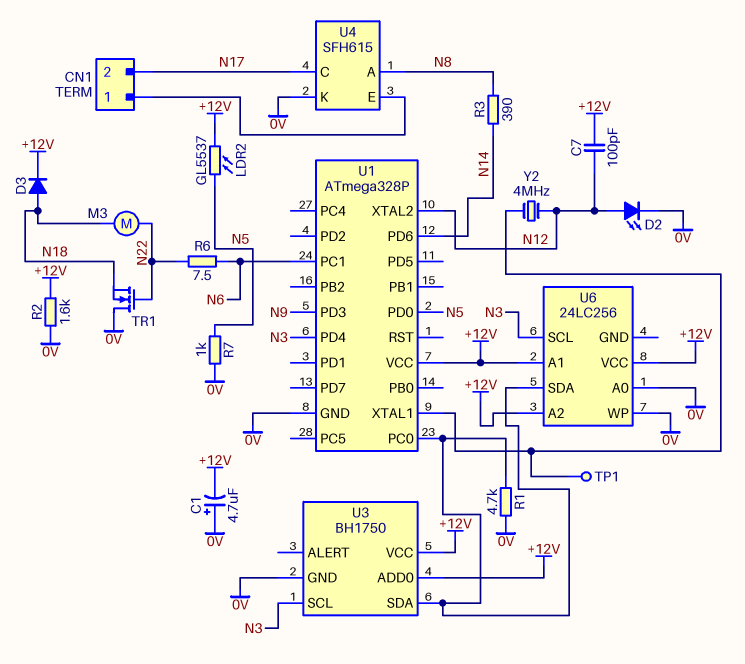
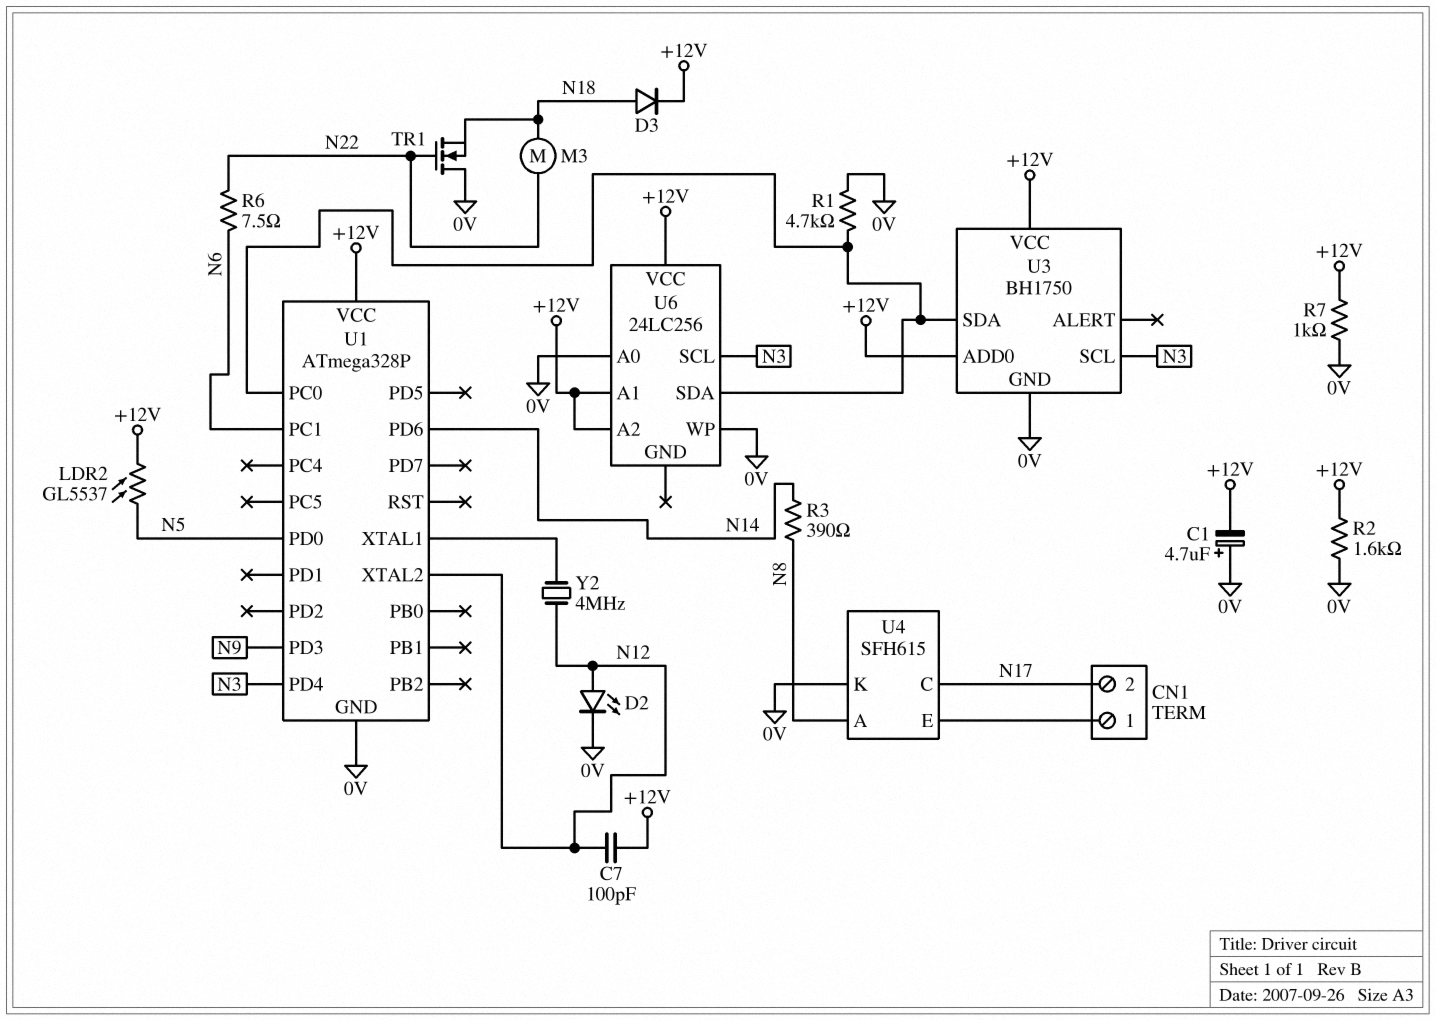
R7: 1k (0V, N5) -> 1k (+12V, 0V)
TP1: test point (U1/XTAL1) -> none

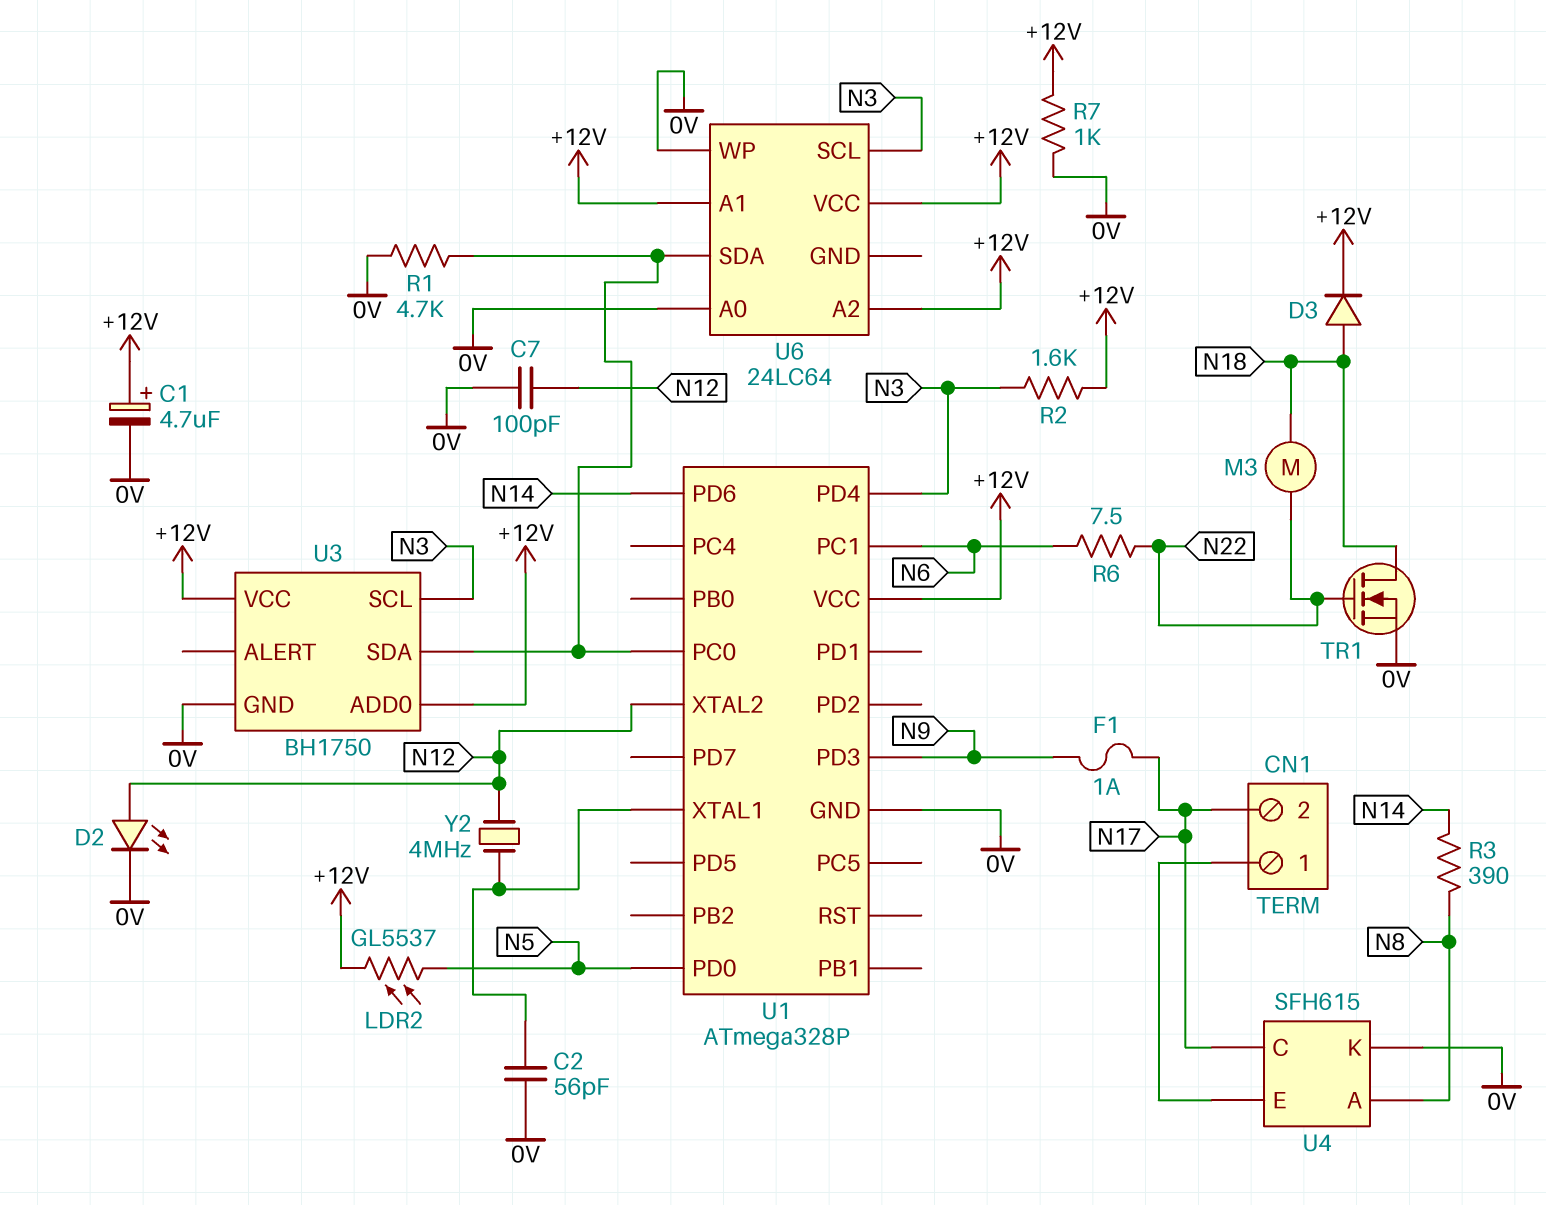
C1: 4.7uF (plus 0V, minus +12V) -> 4.7uF (plus +12V, minus 0V)
C2: none -> 56pF (0V, U1/XTAL1)
C7: 100pF (+12V, N12) -> 100pF (0V, N12)
F1: none -> 1A (N9, N17)
R2: 1.6k (+12V, 0V) -> 1.6k (+12V, N3)
TR1: NMOS (G N22, D 0V, S N18) -> NMOS (G N22, D N18, S 0V)
U6: 24LC256 -> 24LC64

